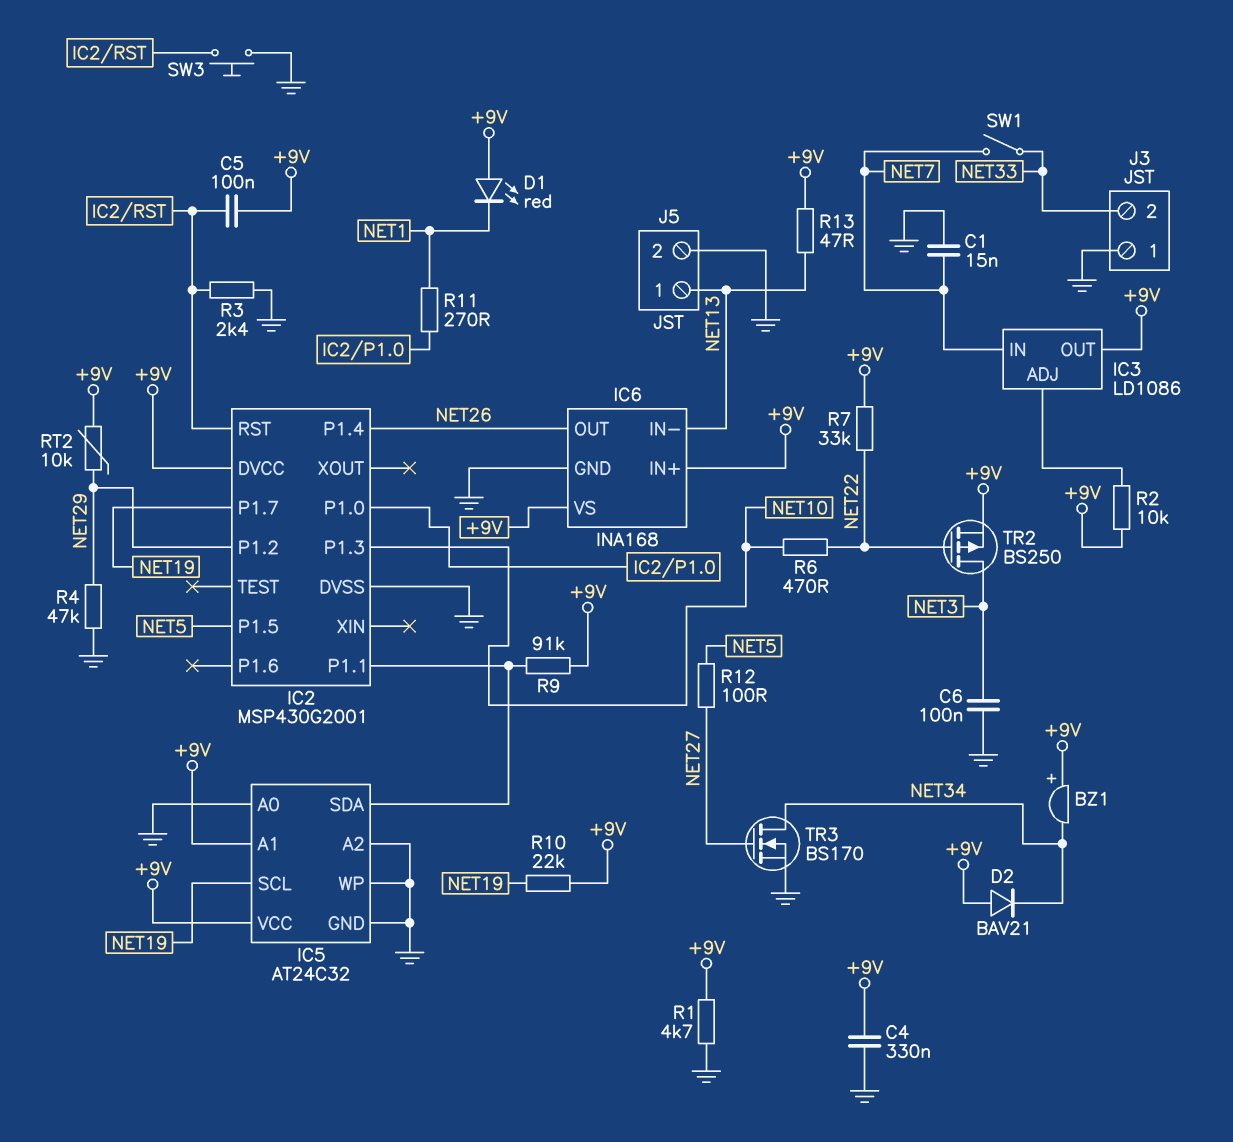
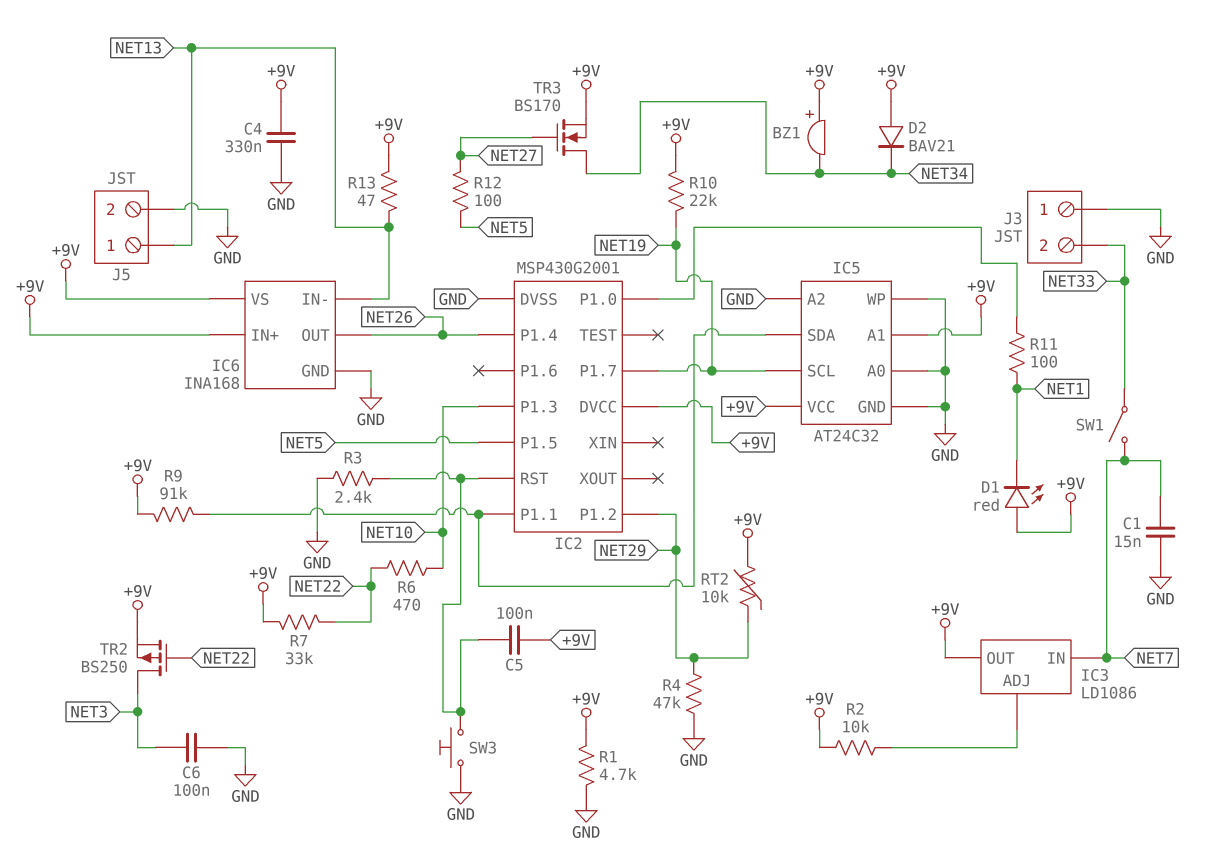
R11: 270 (IC2/P1.0, NET1) -> 100 (IC2/P1.0, NET1)
TR3: NMOS BS170 (G NET27, D NET34, S GND) -> NMOS BS170 (G NET27, D NET34, S +9V)

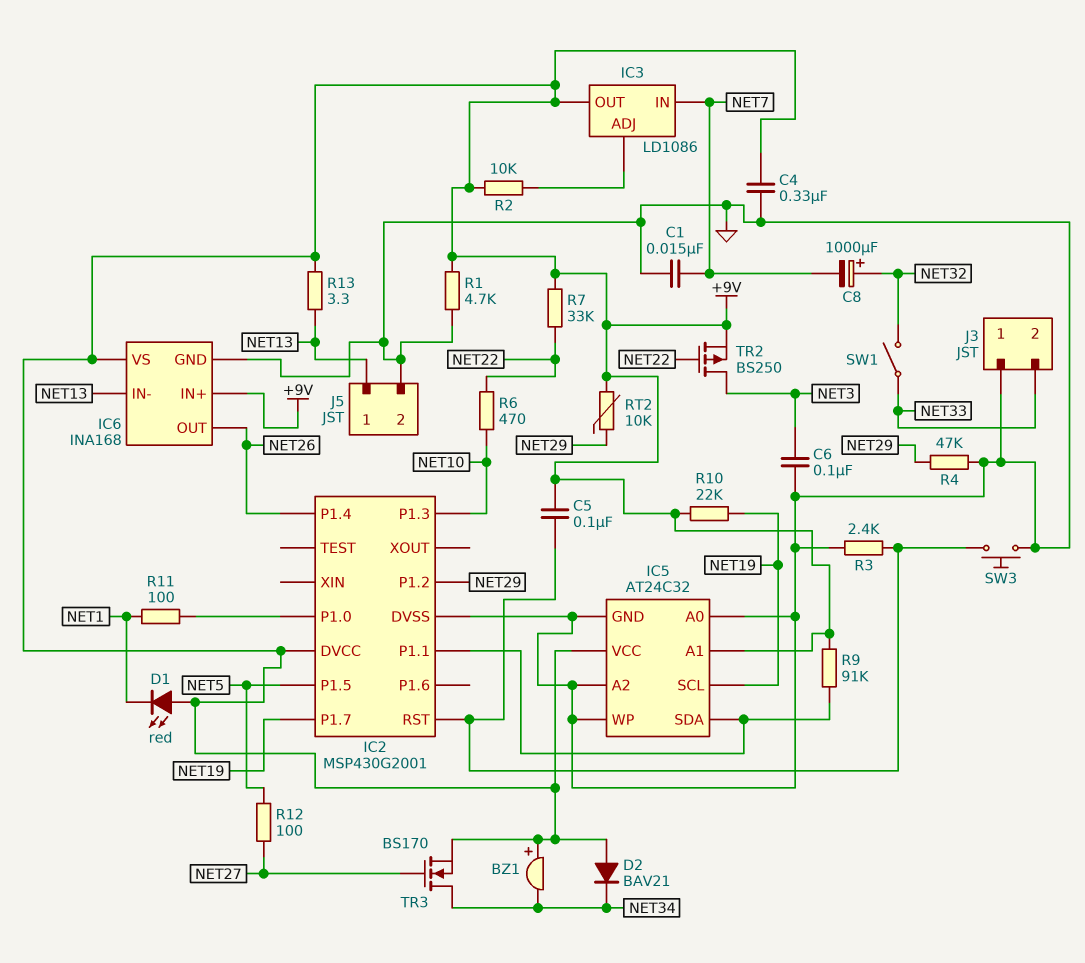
C8: none -> 1000uF (plus NET32, minus NET7)
R13: 47 (+9V, NET13) -> 3.3 (+9V, NET13)
SW1: switch (NET7, NET33) -> switch (NET32, NET33)

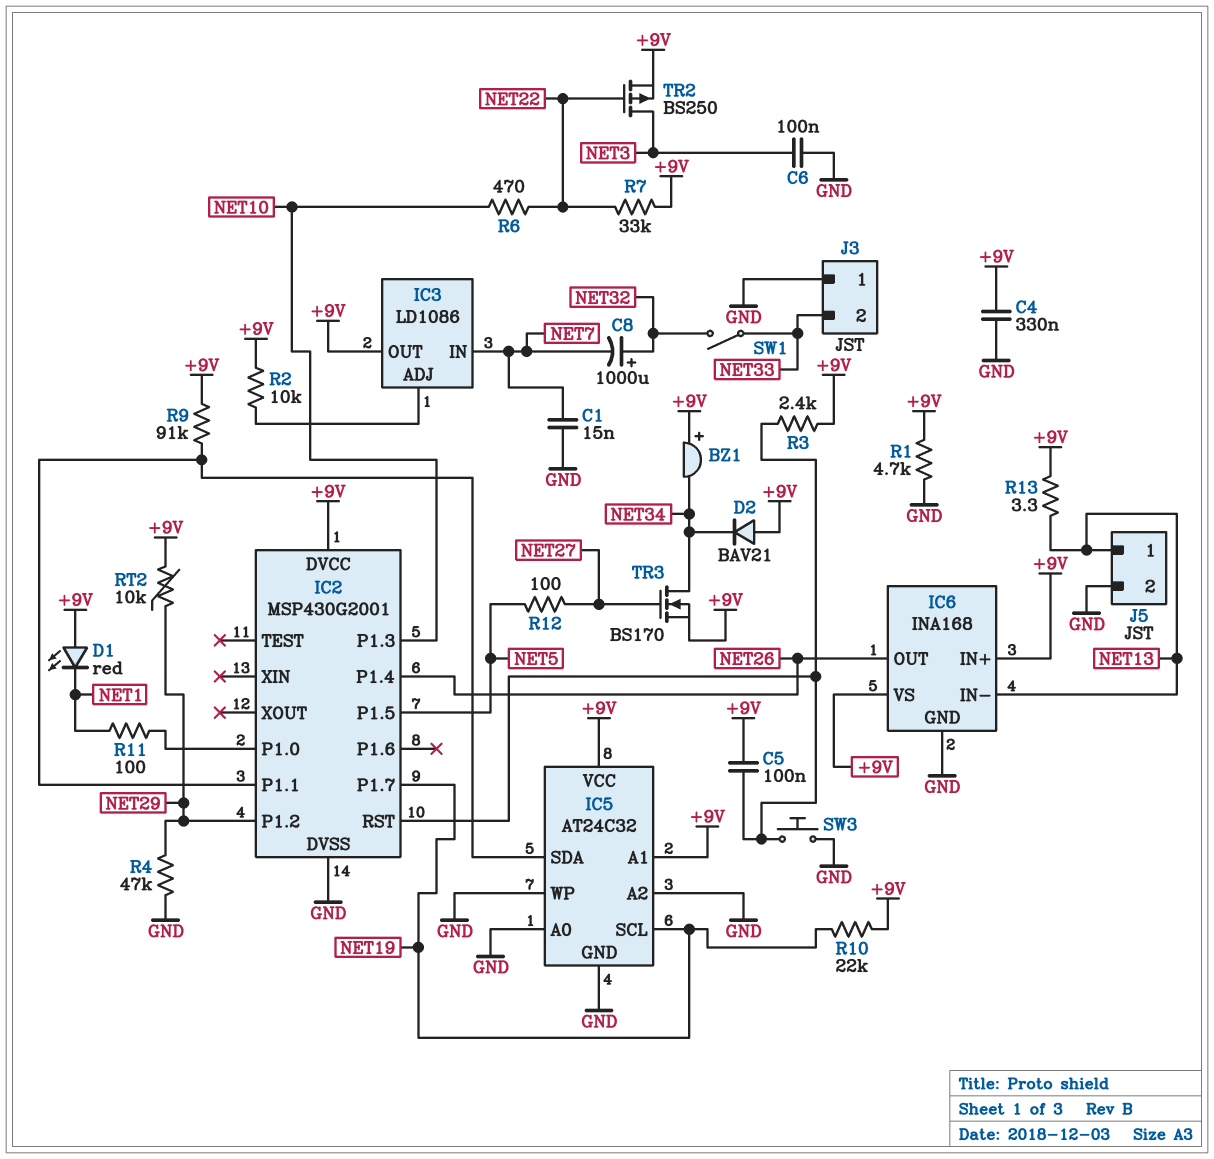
R3: 2.4k (GND, IC2/RST) -> 2.4k (+9V, IC2/RST)

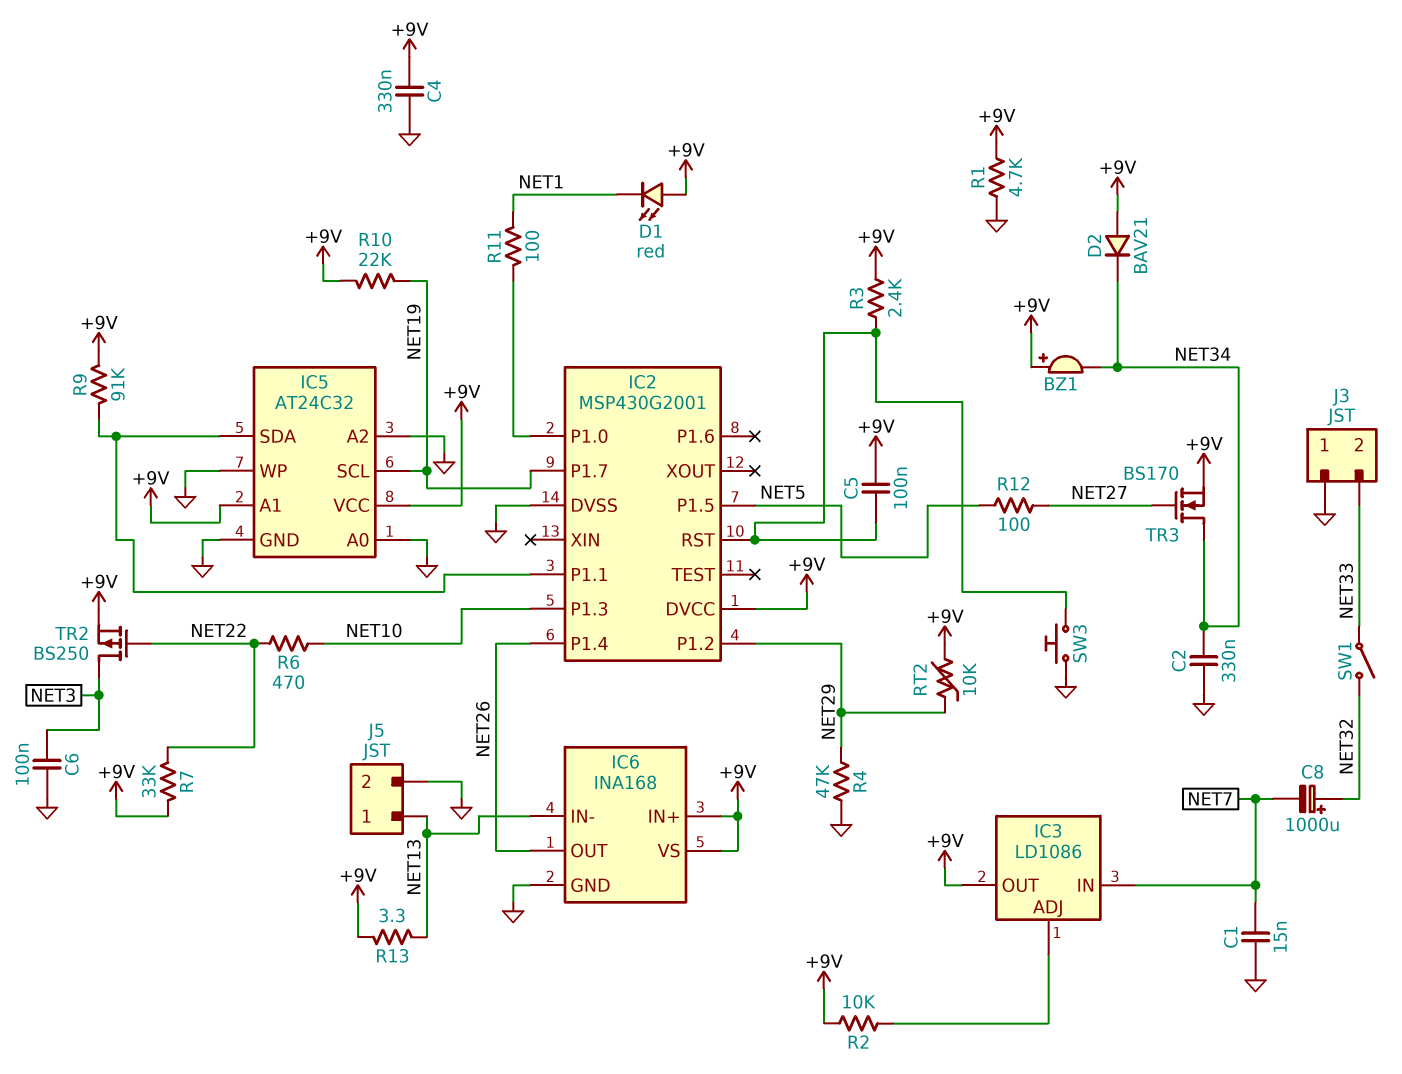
C2: none -> 330nF (GND, NET34)

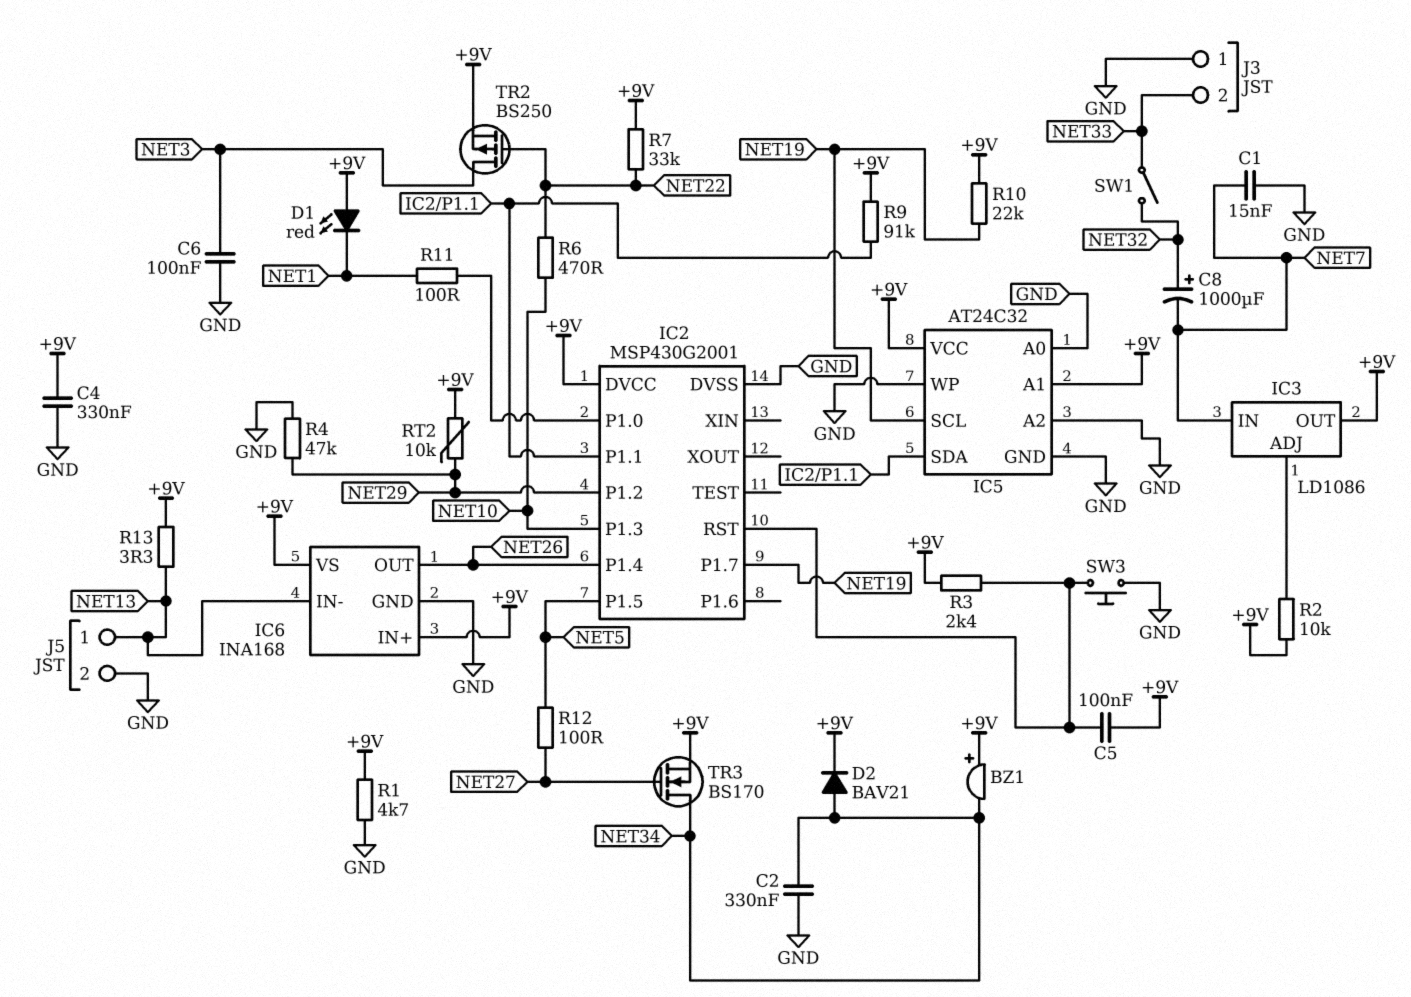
D2: diode BAV21 (A +9V, K NET34) -> diode BAV21 (A NET34, K +9V)

